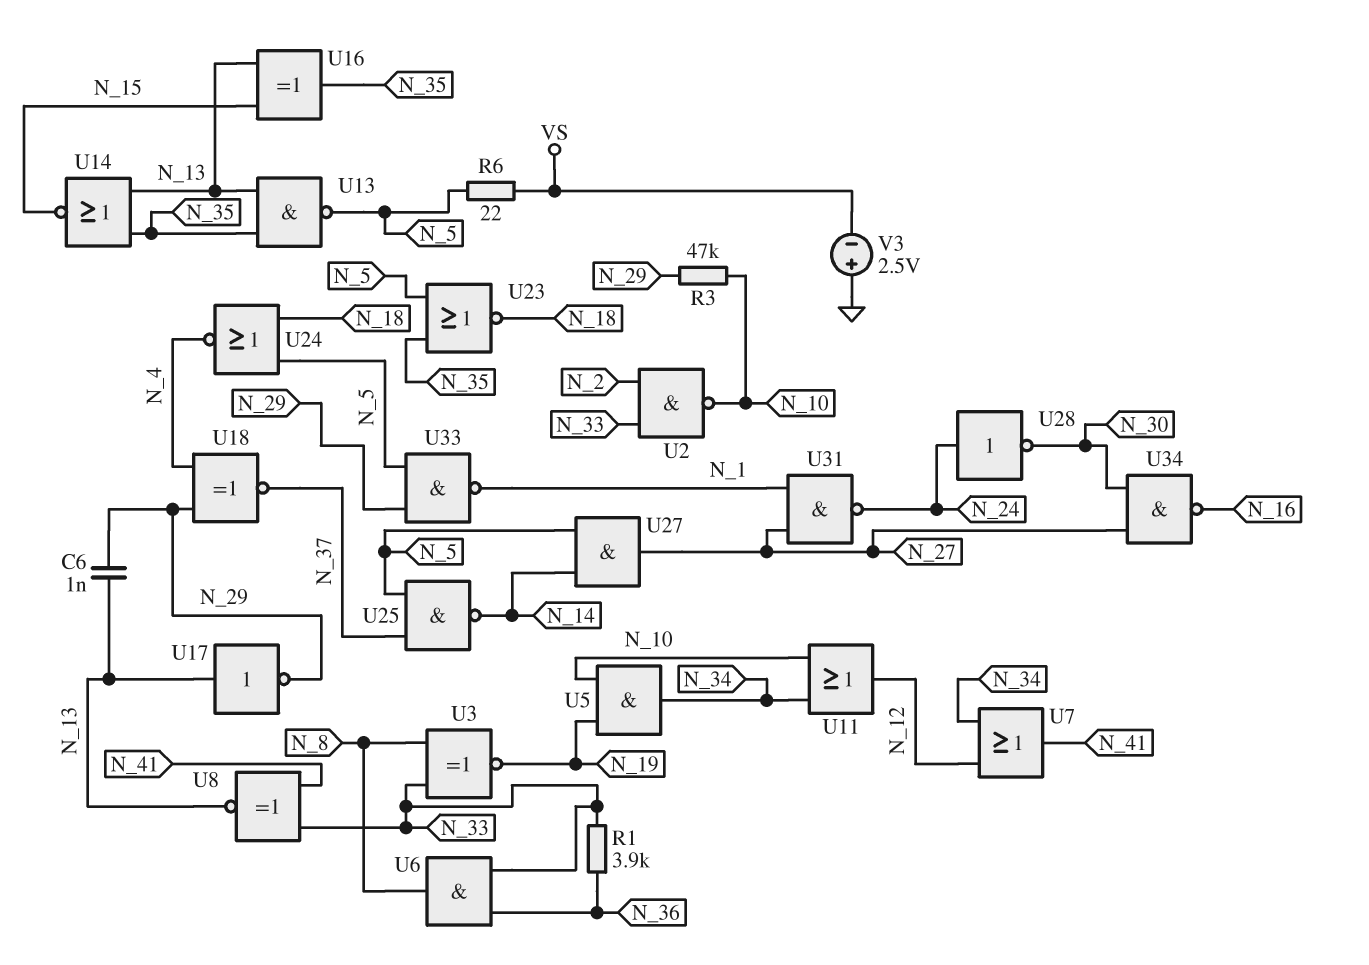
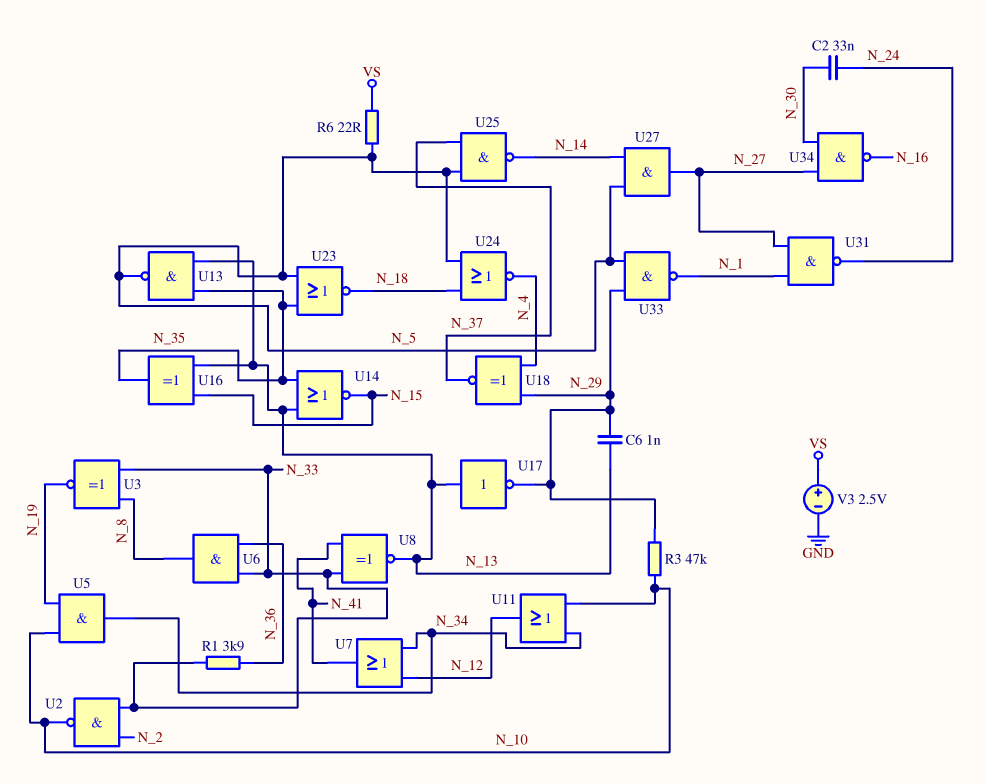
C2: none -> 33nF (N_24, N_30)
U28: NOT (in N_24, out N_30) -> none
V3: 2.5V (plus GND, minus VS) -> 2.5V (plus VS, minus GND)

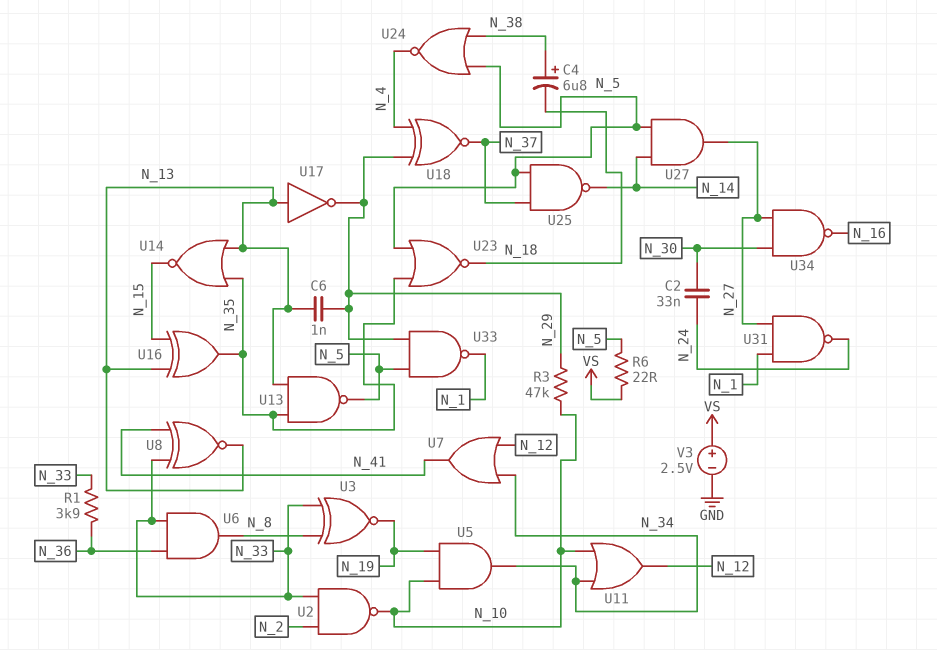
C4: none -> 6.8uF (plus N_38, minus N_18)
U24: NOR (in N_5, in N_18, out N_4) -> NOR (in N_5, in N_38, out N_4)

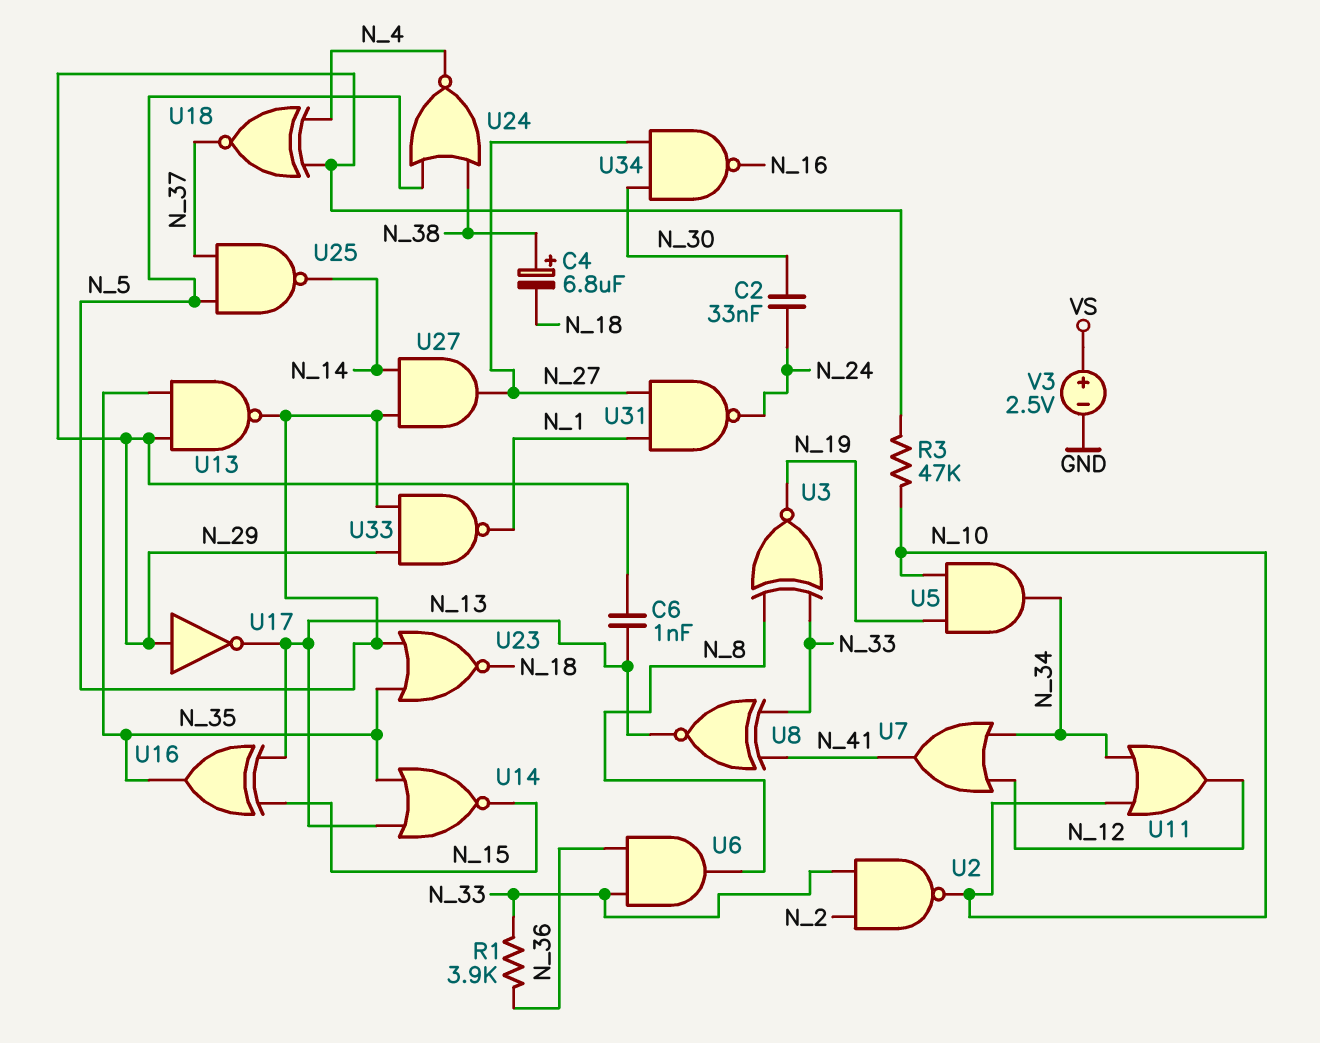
R6: 22 (N_5, VS) -> none
U13: NAND (in N_13, in N_35, out N_5) -> NAND (in N_29, in N_35, out N_5)
U17: NOT (in N_13, out N_29) -> NOT (in N_29, out N_13)

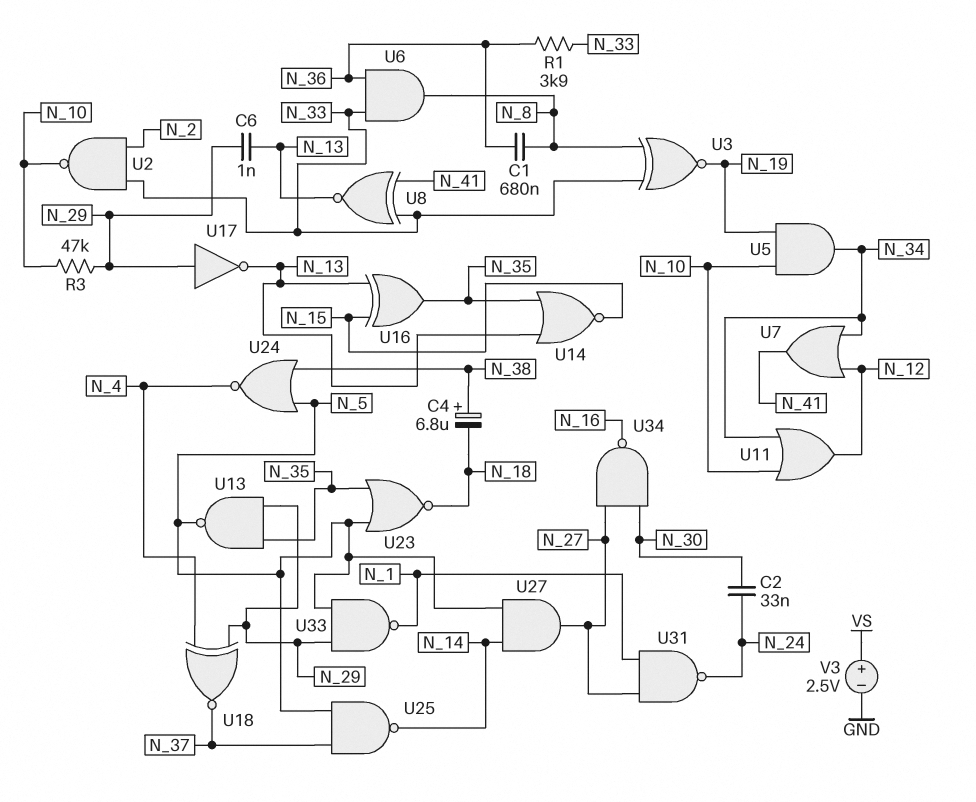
C1: none -> 680nF (N_8, N_36)

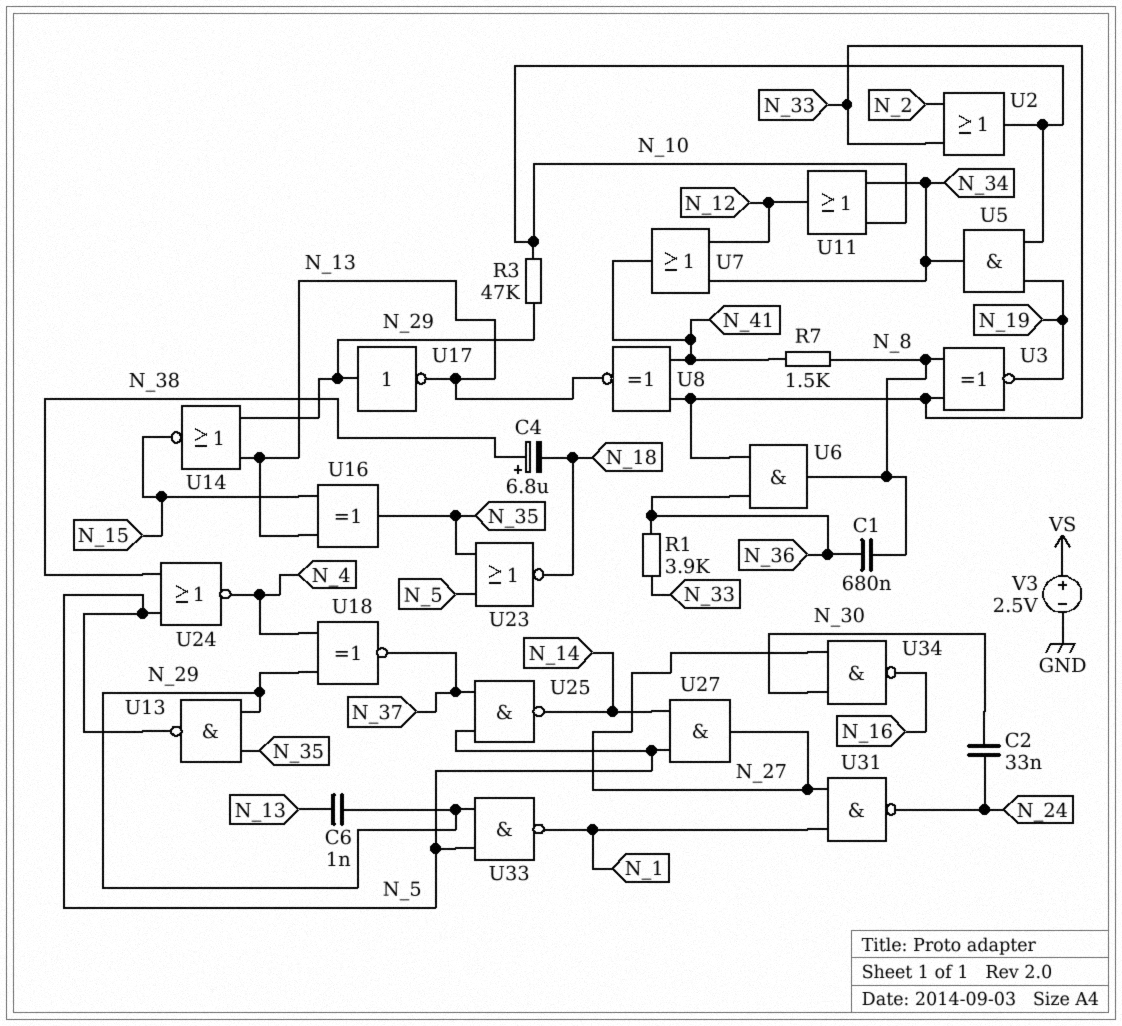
R7: none -> 1.5k (N_8, N_41)
U2: NAND (in N_2, in N_33, out N_10) -> OR (in N_2, in N_33, out N_10)
U14: NOR (in N_13, in N_35, out N_15) -> NOR (in N_13, in N_29, out N_15)

